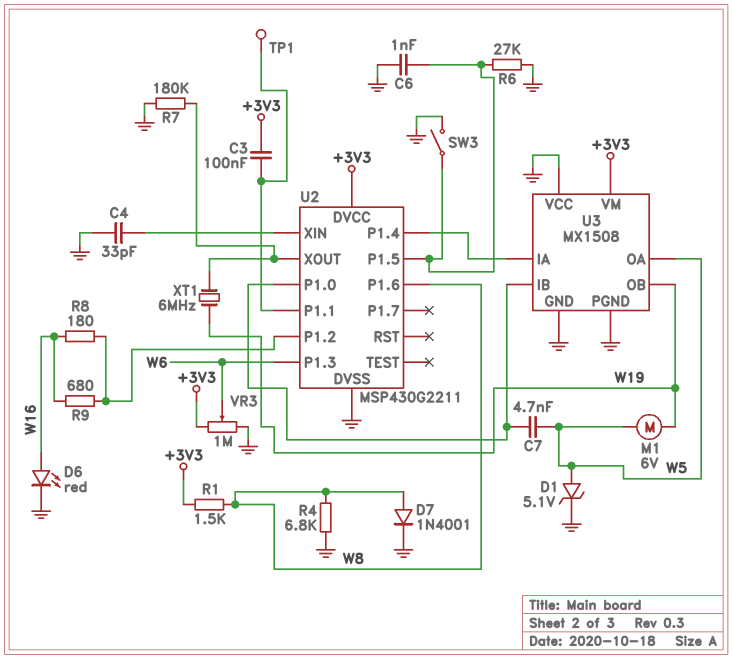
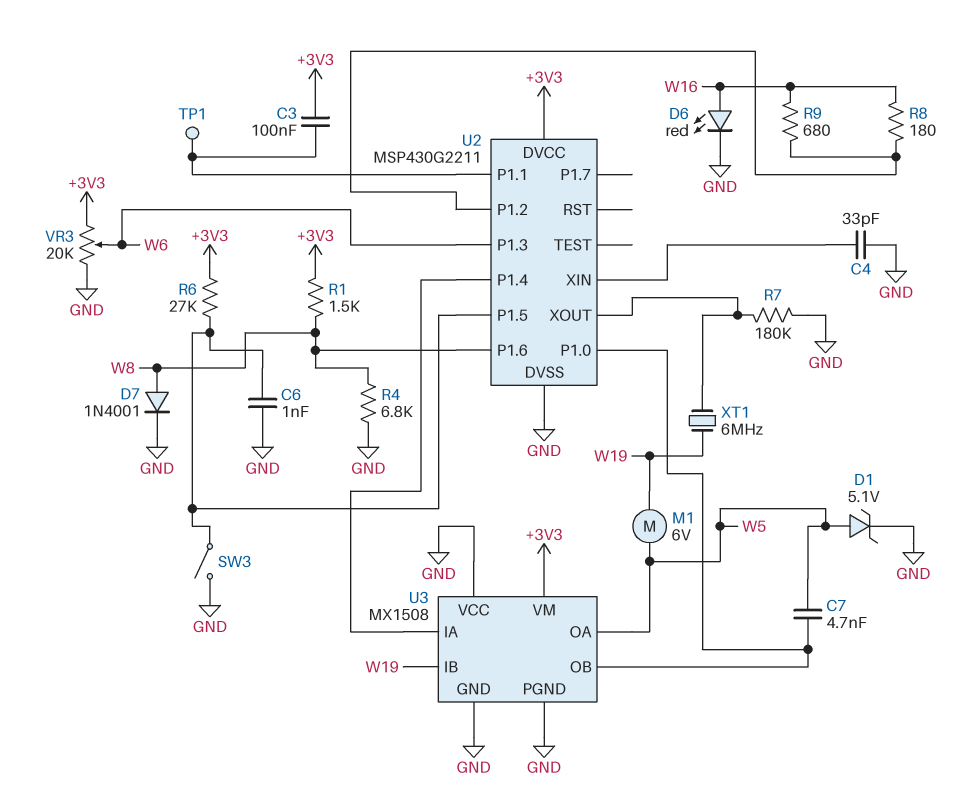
R6: 27k (GND, U2/P1.5) -> 27k (+3V3, U2/P1.5)
U3 pin IB: U2/P1.0 -> W19
U3 pin OB: W19 -> U2/P1.0
VR3: 1M (+3V3, GND, wiper W6) -> 20k (+3V3, GND, wiper W6)

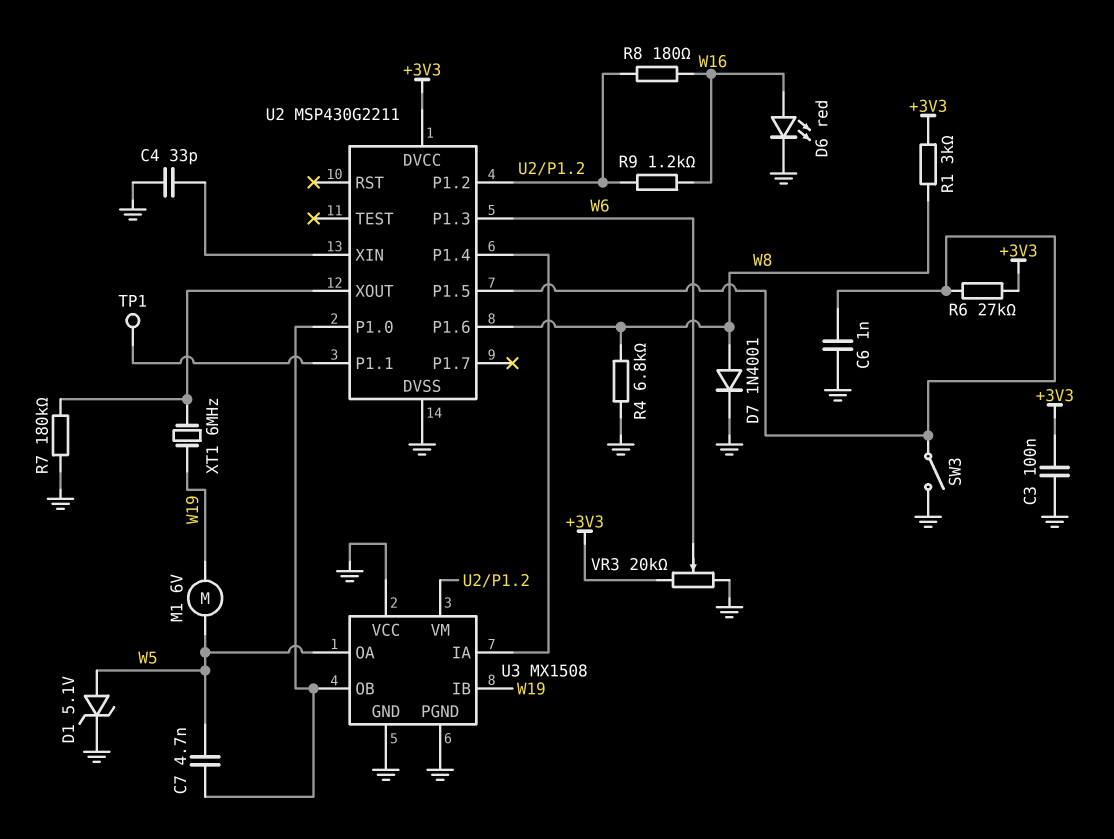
C3: 100nF (+3V3, U2/P1.1) -> 100nF (+3V3, GND)
R1: 1.5k (+3V3, W8) -> 3k (+3V3, W8)
R9: 680 (U2/P1.2, W16) -> 1.2k (U2/P1.2, W16)
U3 pin VM: +3V3 -> U2/P1.2

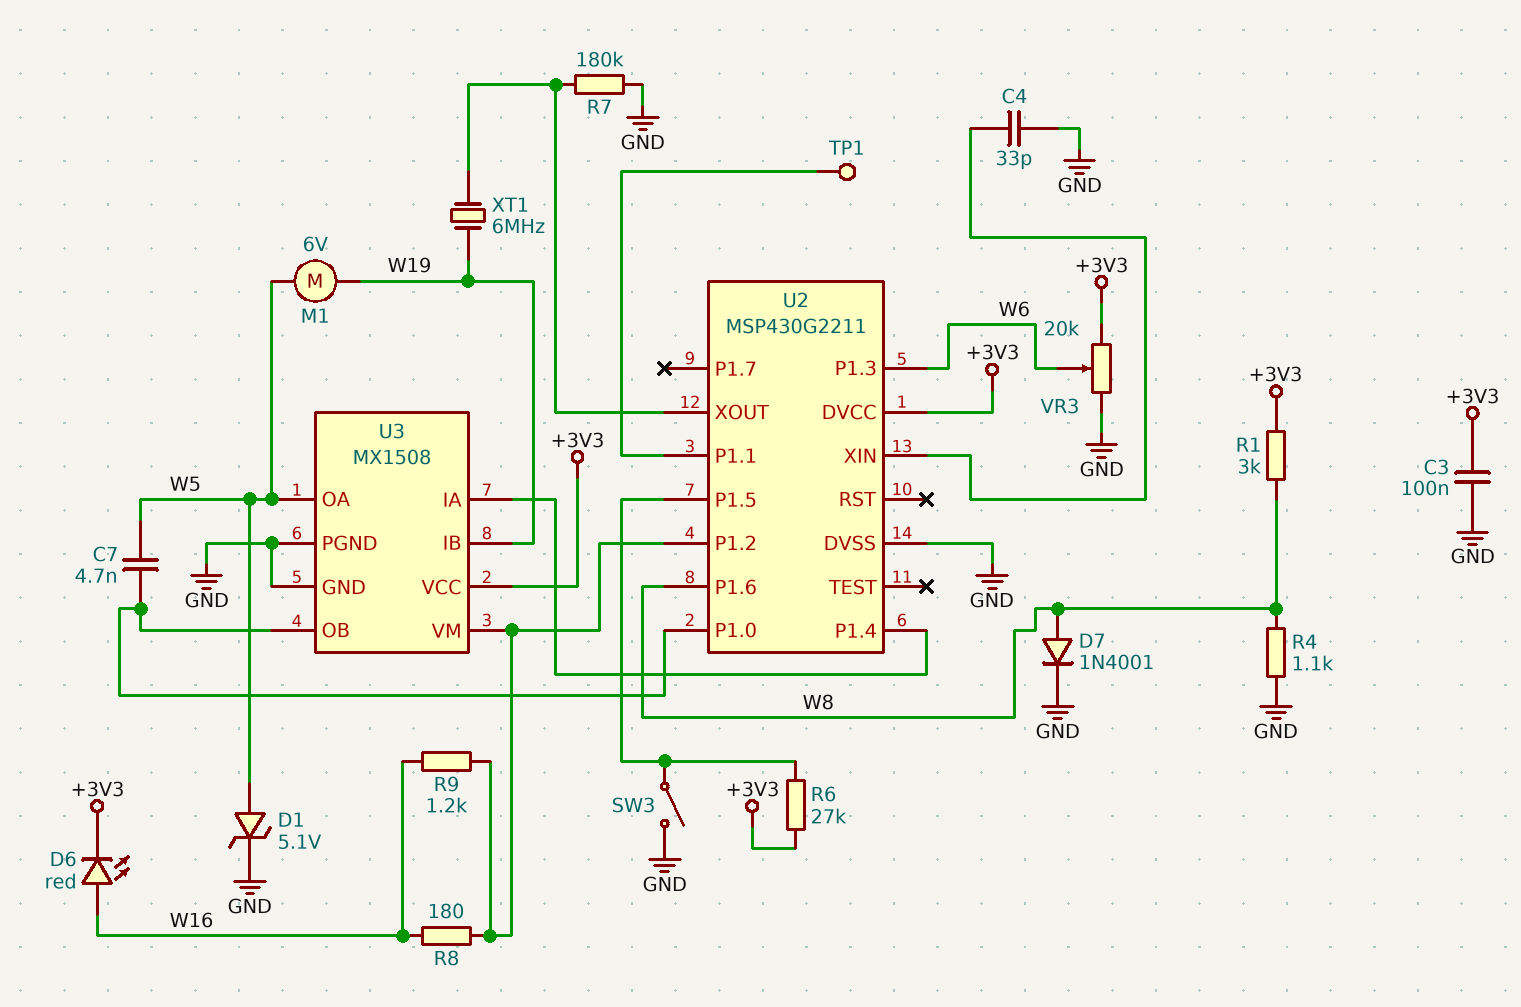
C6: 1nF (GND, U2/P1.5) -> none
D6: LED red (A W16, K GND) -> LED red (A W16, K +3V3)
R4: 6.8k (GND, W8) -> 1.1k (GND, W8)
U3 pin VCC: GND -> +3V3

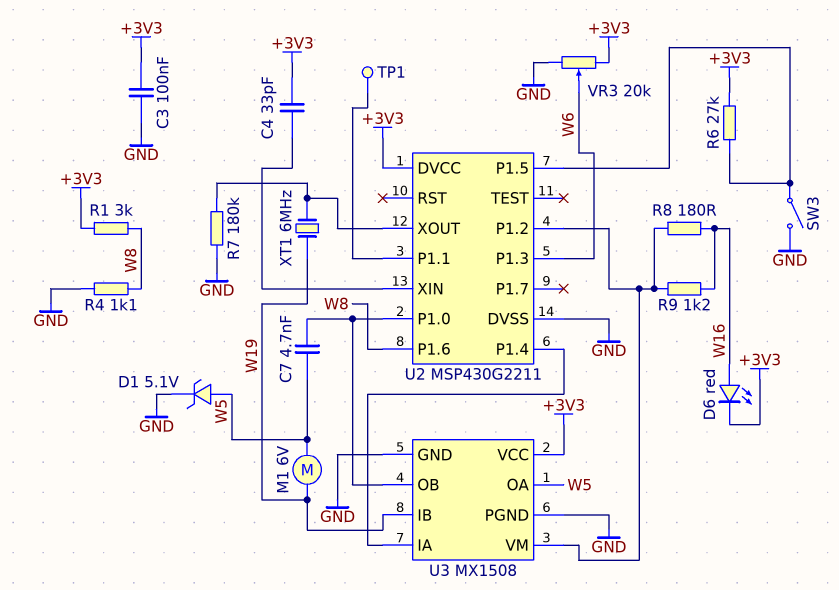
C4: 33pF (GND, U2/XIN) -> 33pF (+3V3, U2/XIN)
D7: diode 1N4001 (A W8, K GND) -> none

